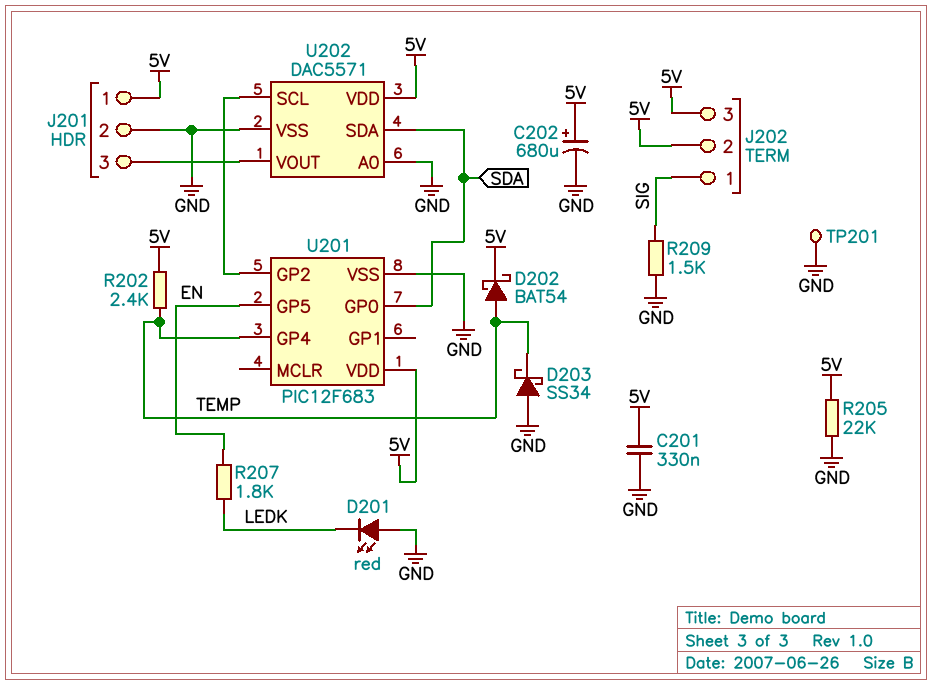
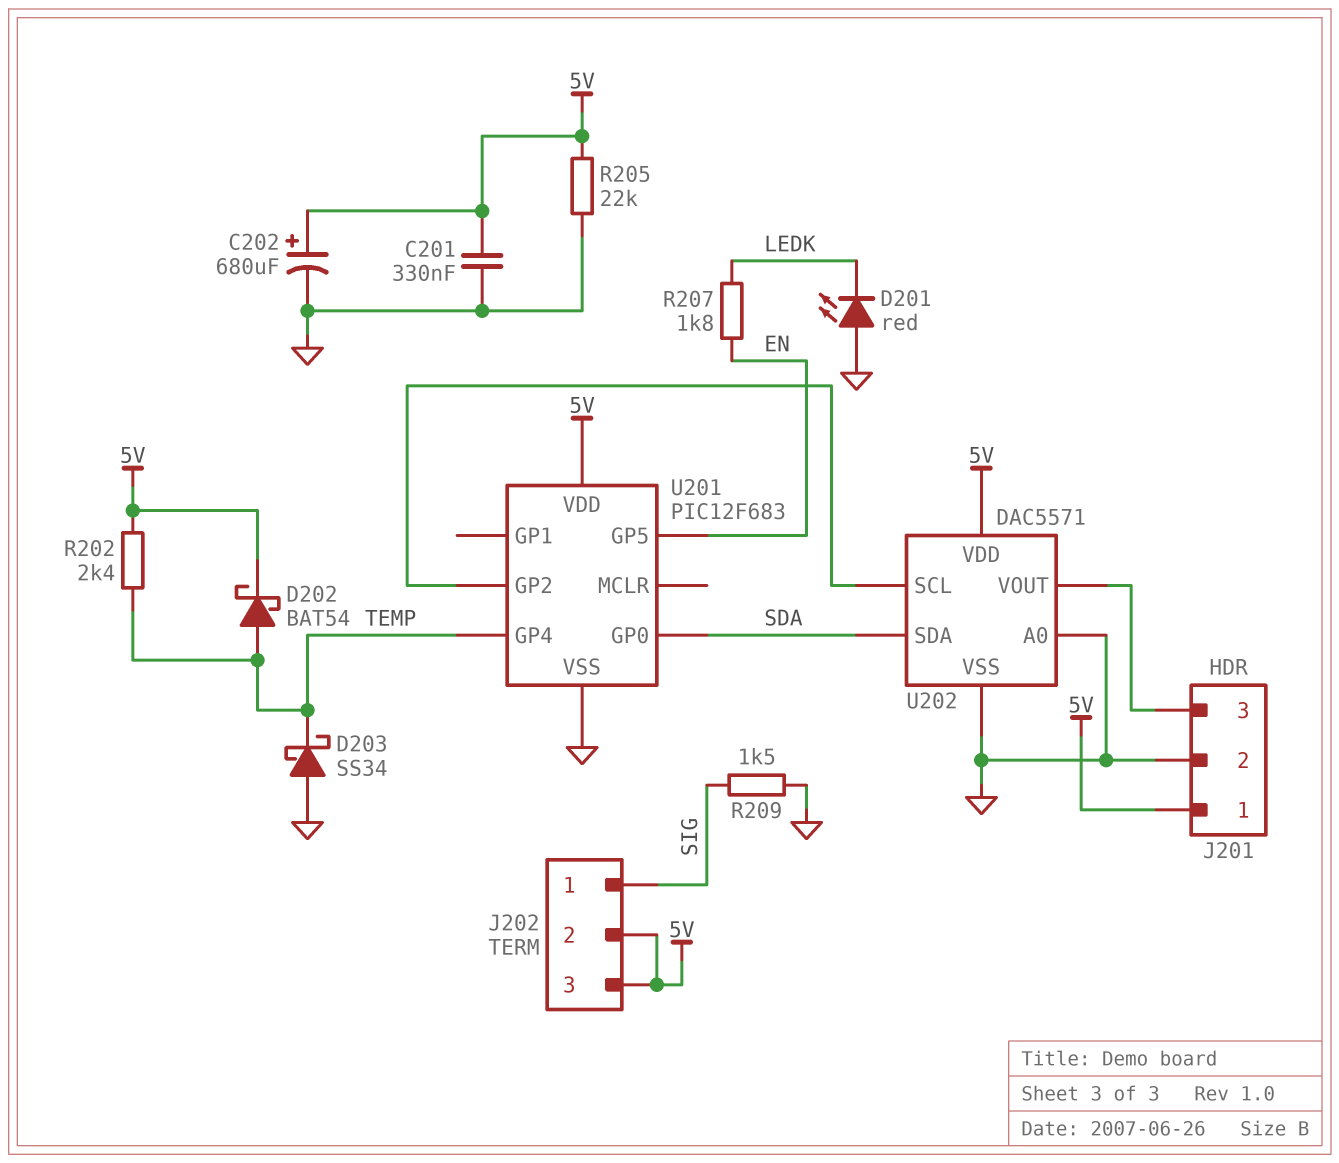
TP201: test point (GND) -> none

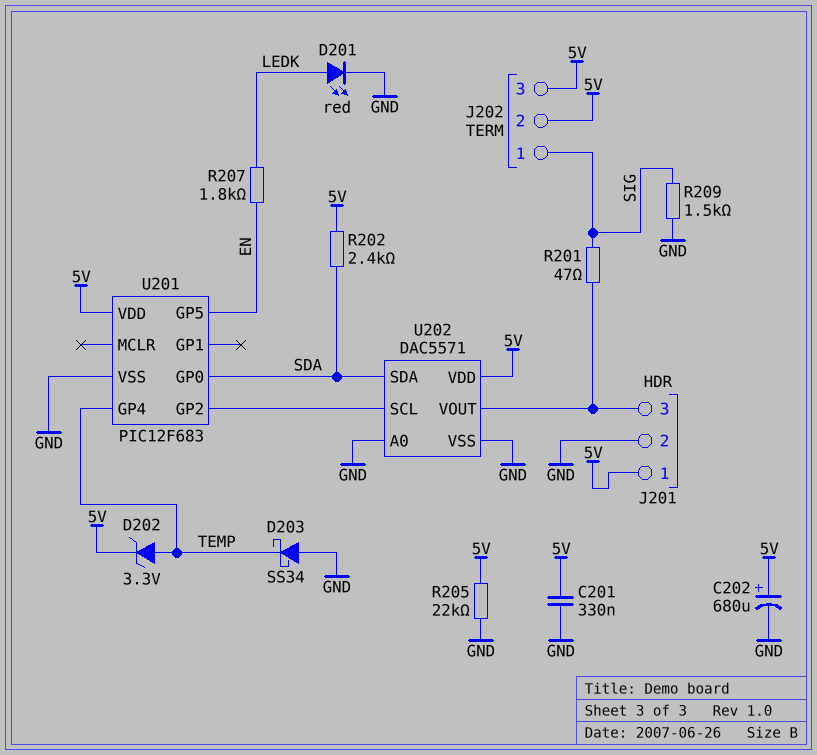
D201: LED red (A GND, K LEDK) -> LED red (A LEDK, K GND)
D202: schottky BAT54 (A TEMP, K 5V) -> zener 3.3V (A TEMP, K 5V)
R201: none -> 47 (J201/3, SIG)
R202: 2.4k (5V, TEMP) -> 2.4k (5V, SDA)

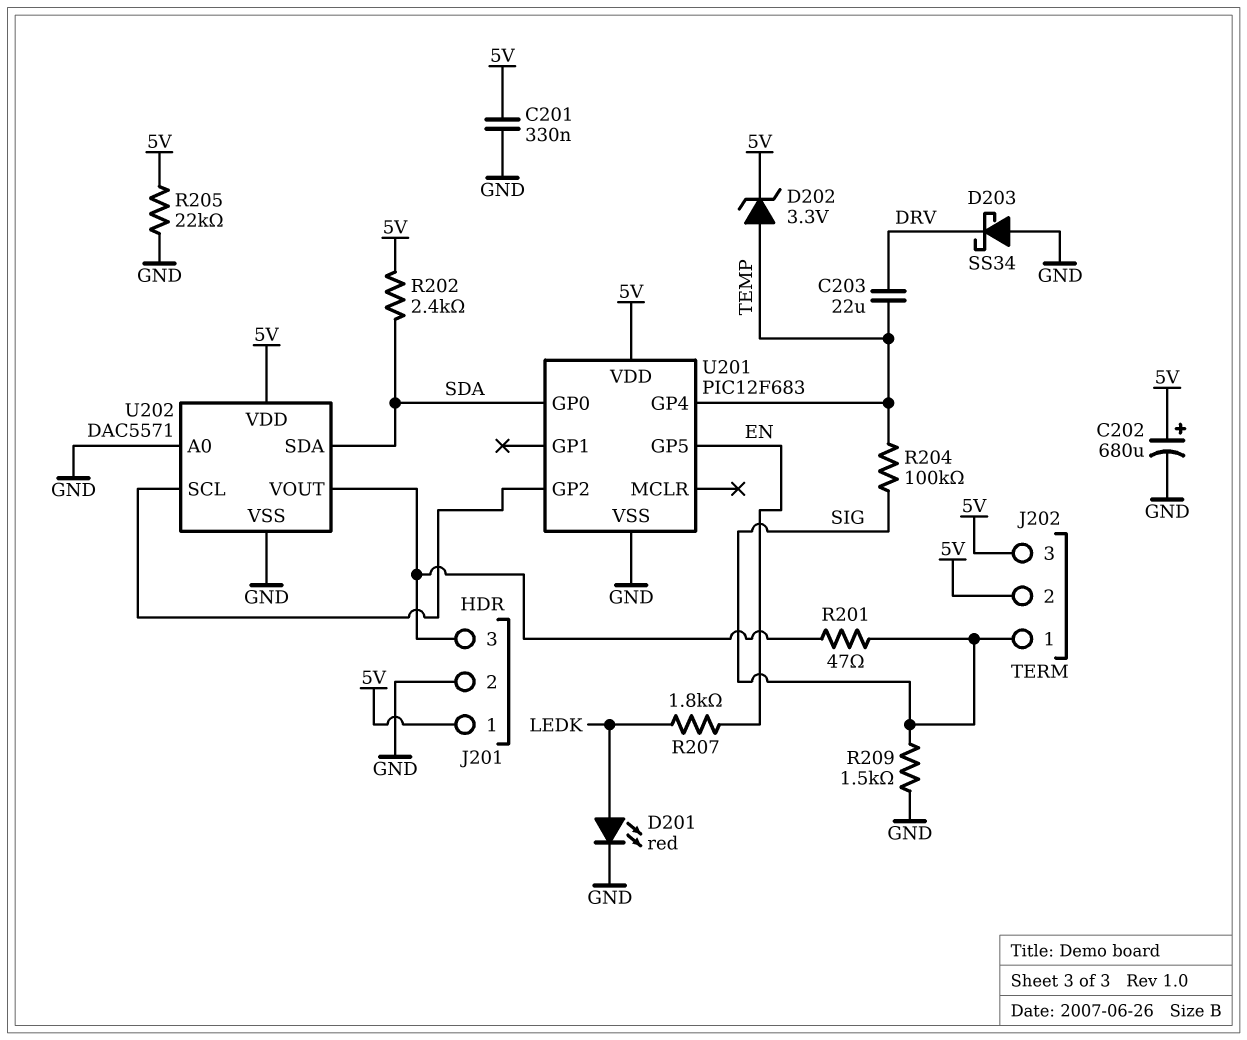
C203: none -> 22uF (DRV, TEMP)
D203: schottky SS34 (A GND, K TEMP) -> schottky SS34 (A GND, K DRV)
R204: none -> 100k (SIG, TEMP)

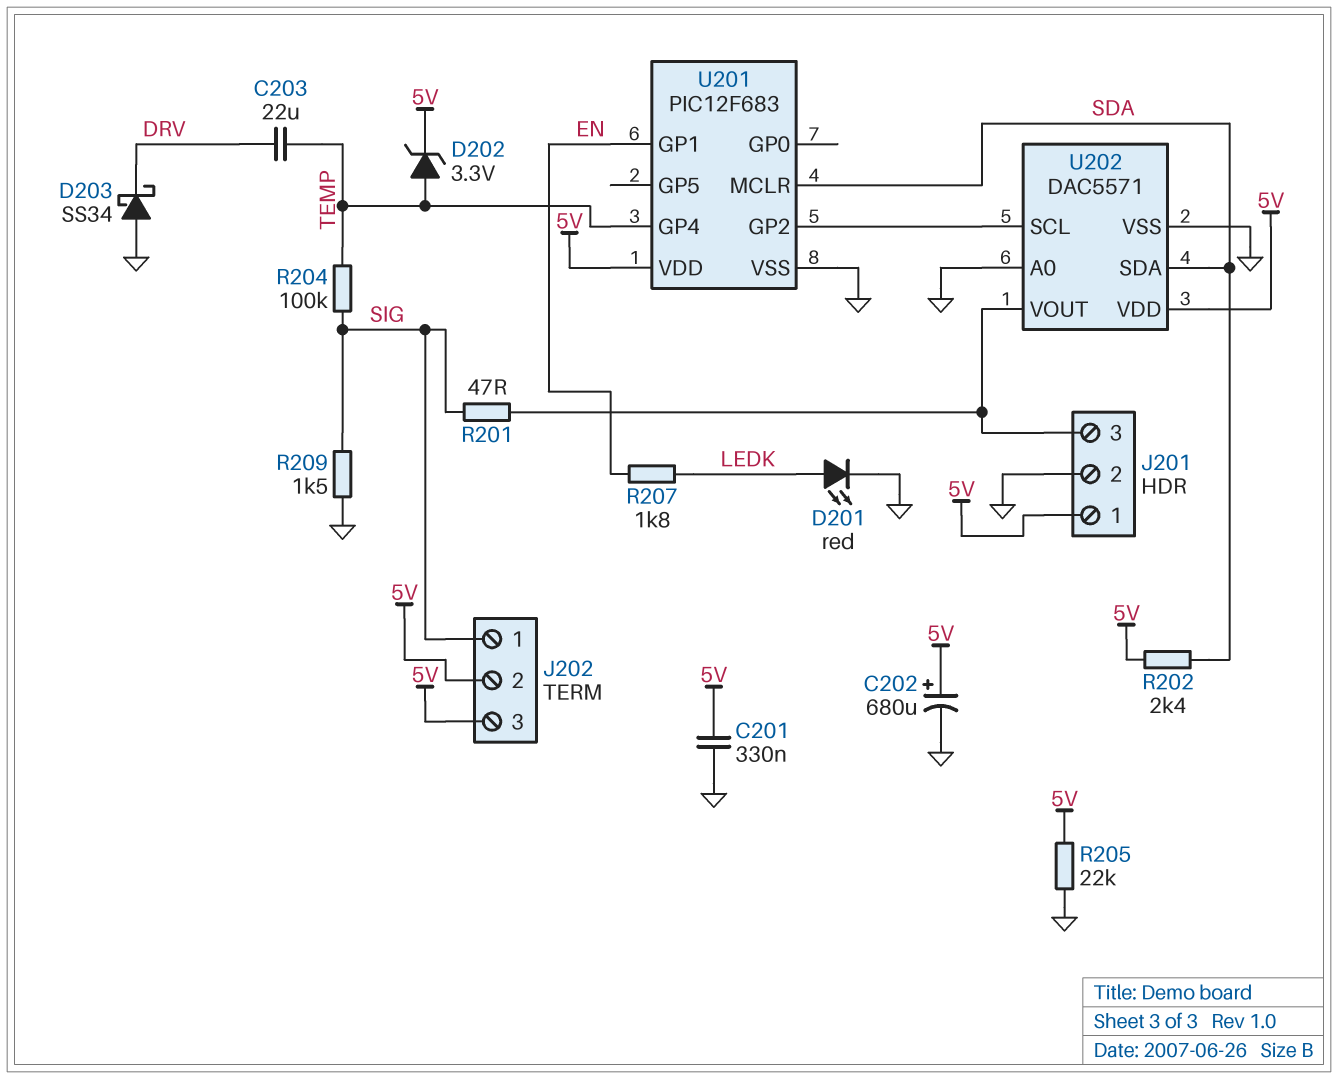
U201 pin GP0: SDA -> none
U201 pin GP1: none -> EN
U201 pin GP5: EN -> none
U201 pin MCLR: none -> SDA

